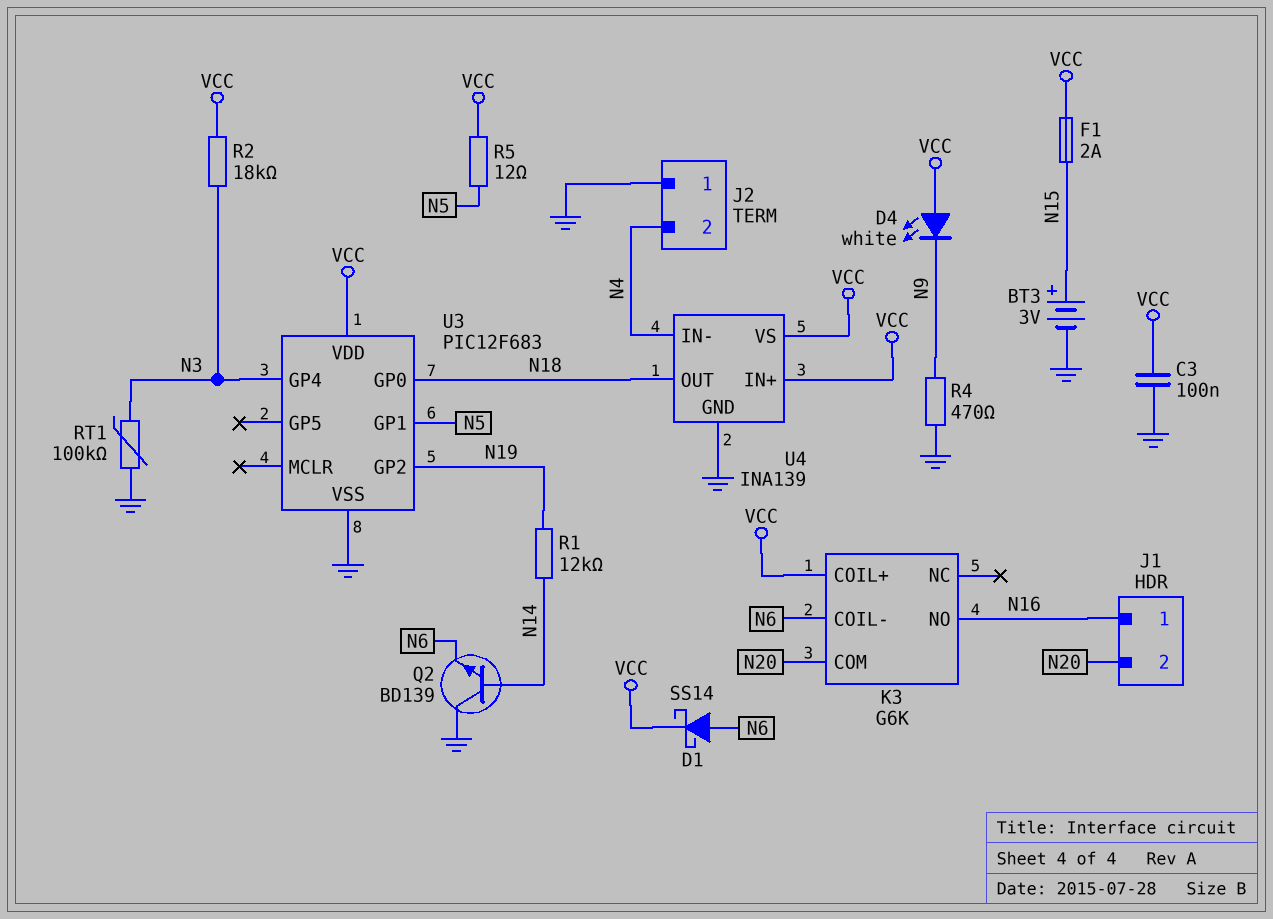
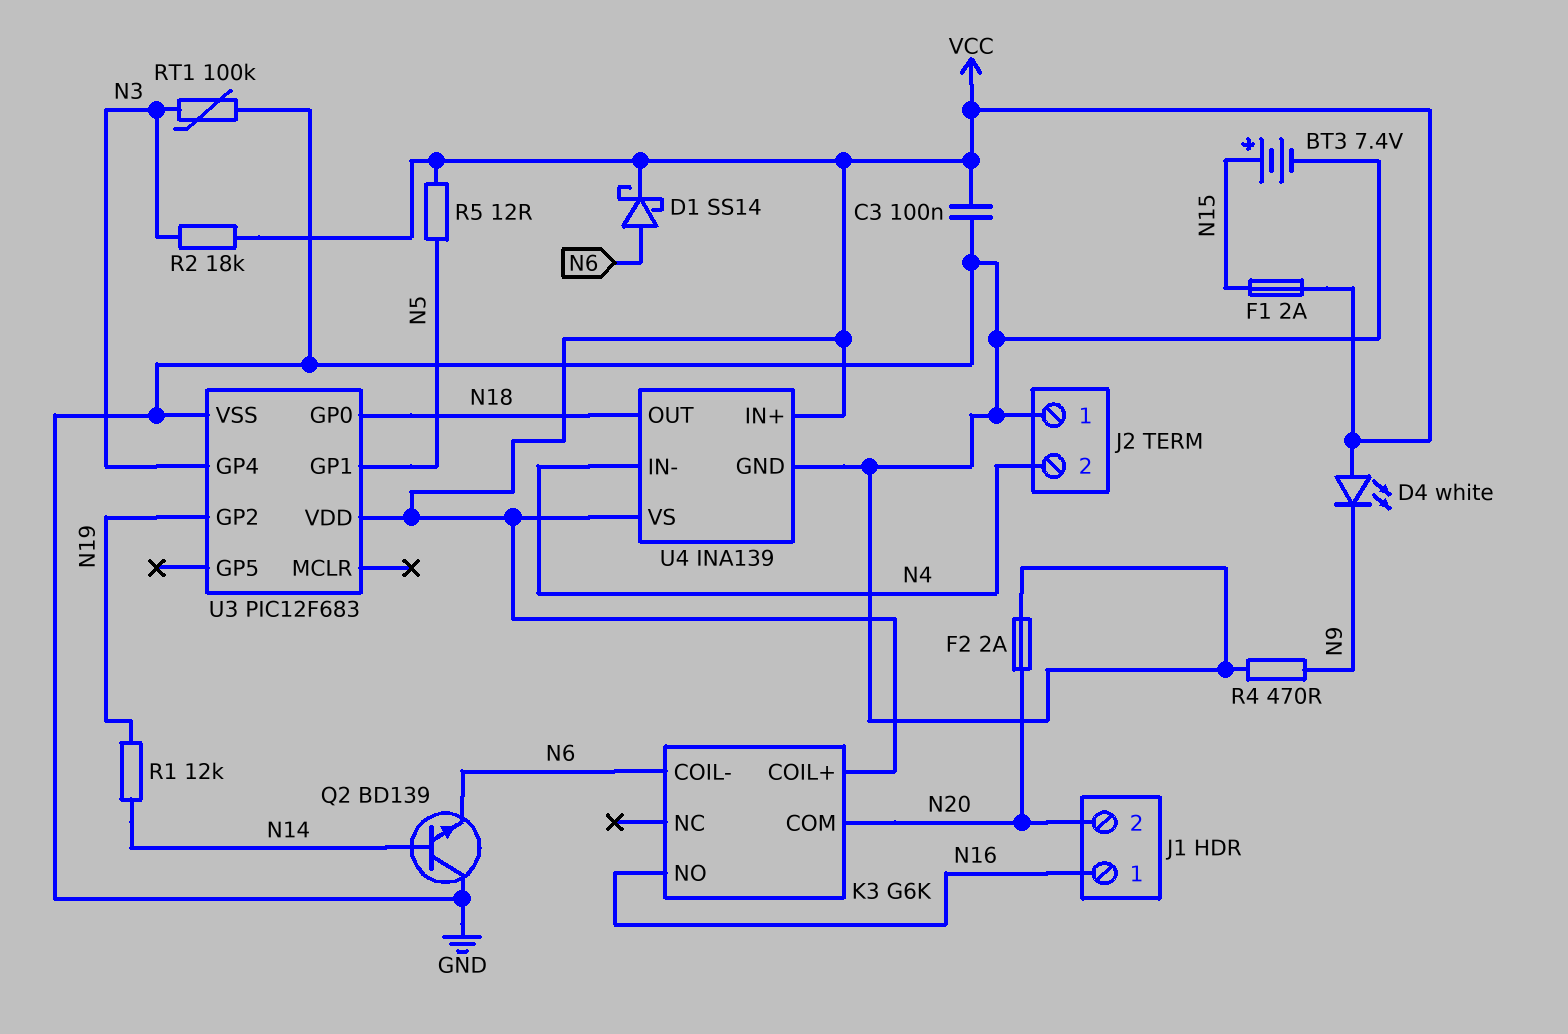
BT3: 3V (plus N15, minus GND) -> 7.4V (plus N15, minus GND)
F2: none -> 2A (GND, N20)

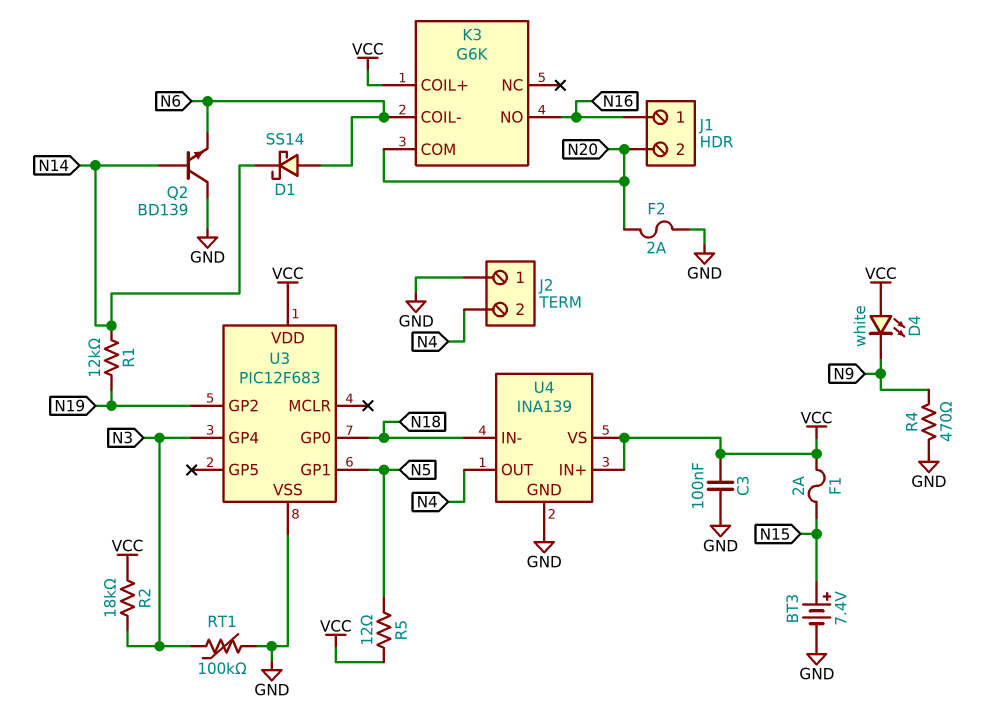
D1: schottky SS14 (A N6, K VCC) -> schottky SS14 (A N6, K N14)
U4 pin IN-: N4 -> N18
U4 pin OUT: N18 -> N4

